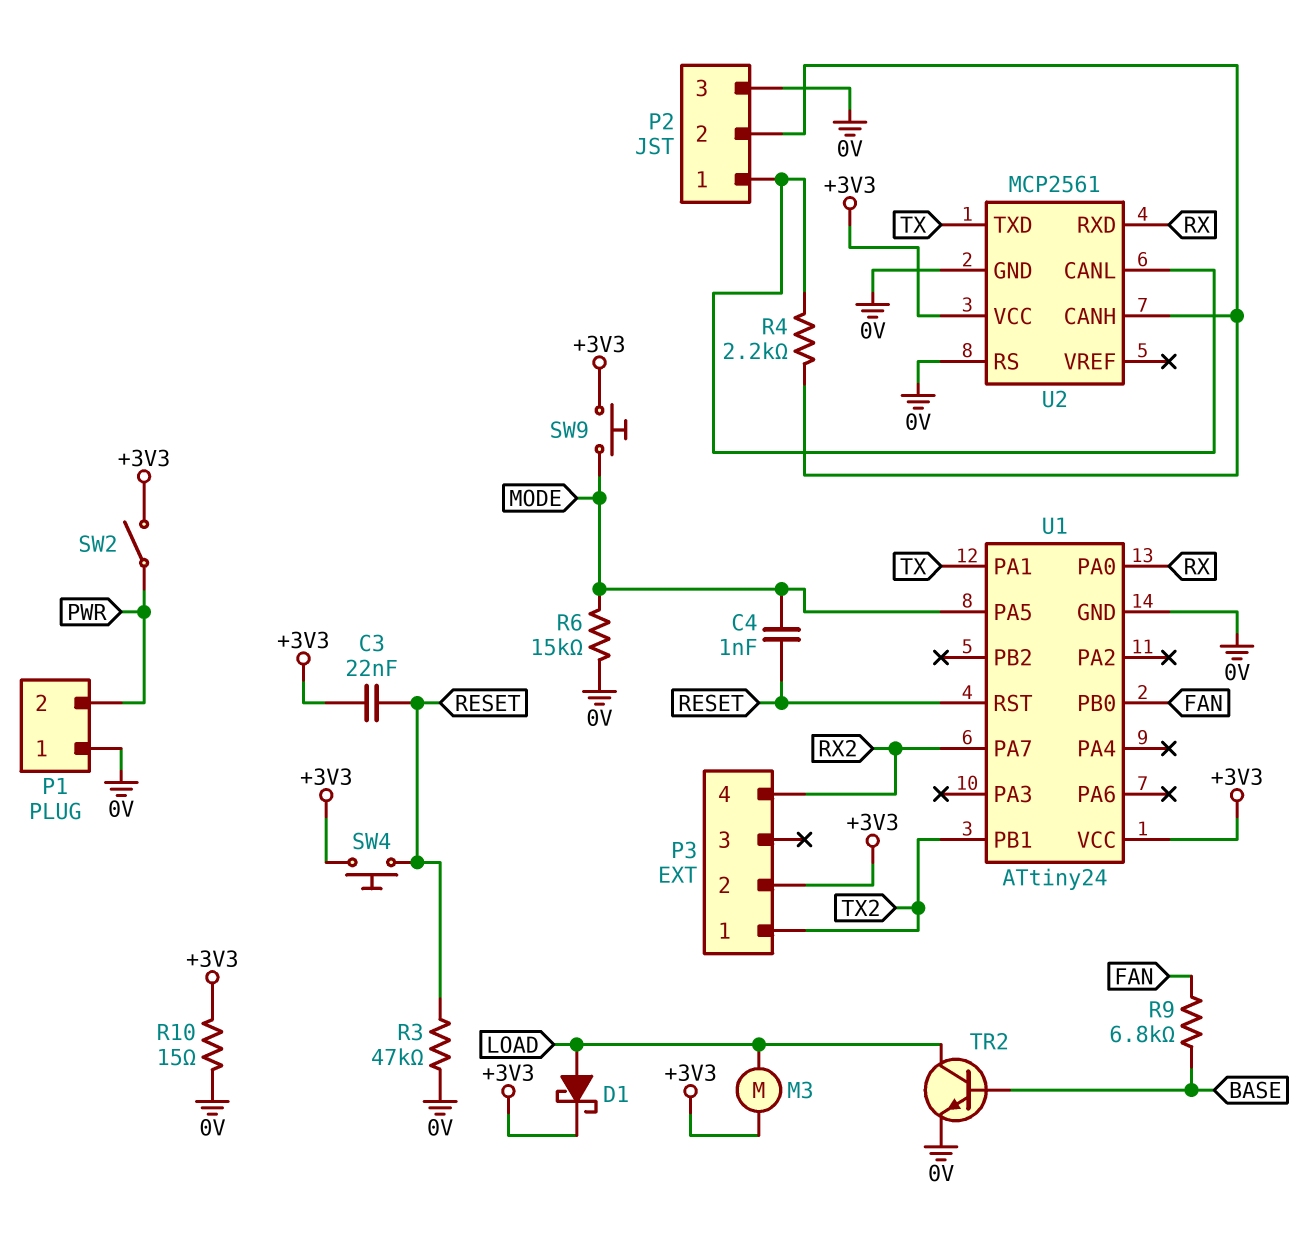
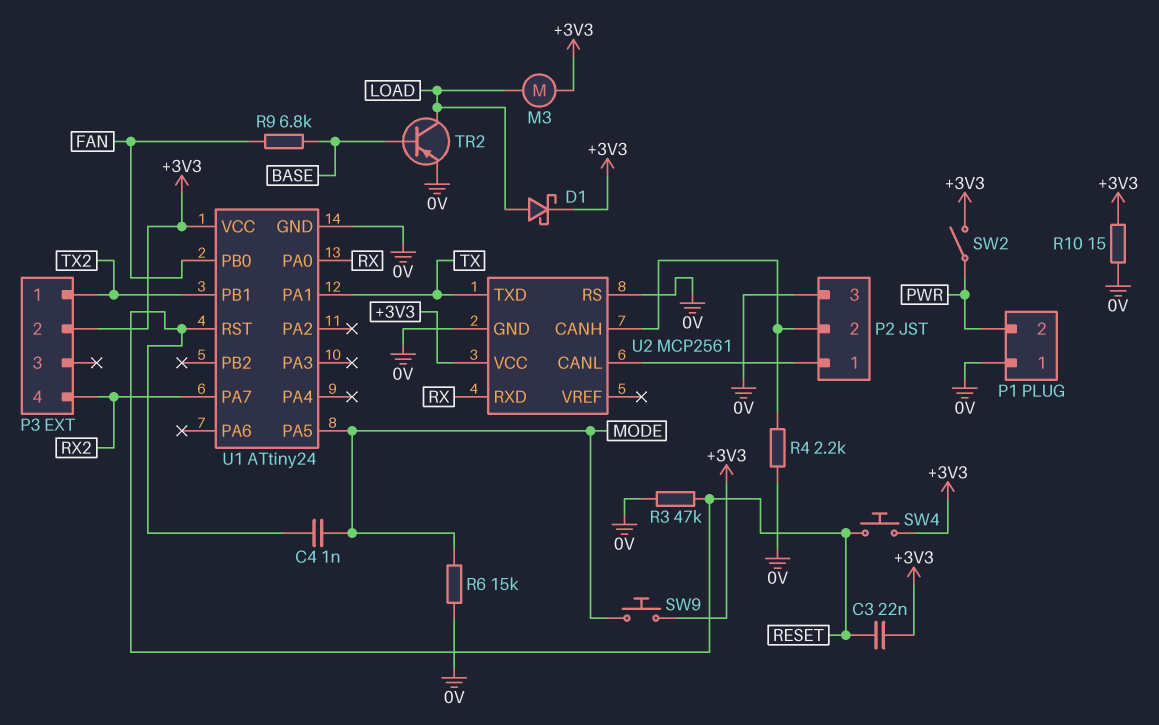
R4: 2.2k (P2/1, P2/2) -> 2.2k (0V, P2/2)
TR2: NPN (B BASE, C LOAD, E 0V) -> PNP (B BASE, C LOAD, E 0V)

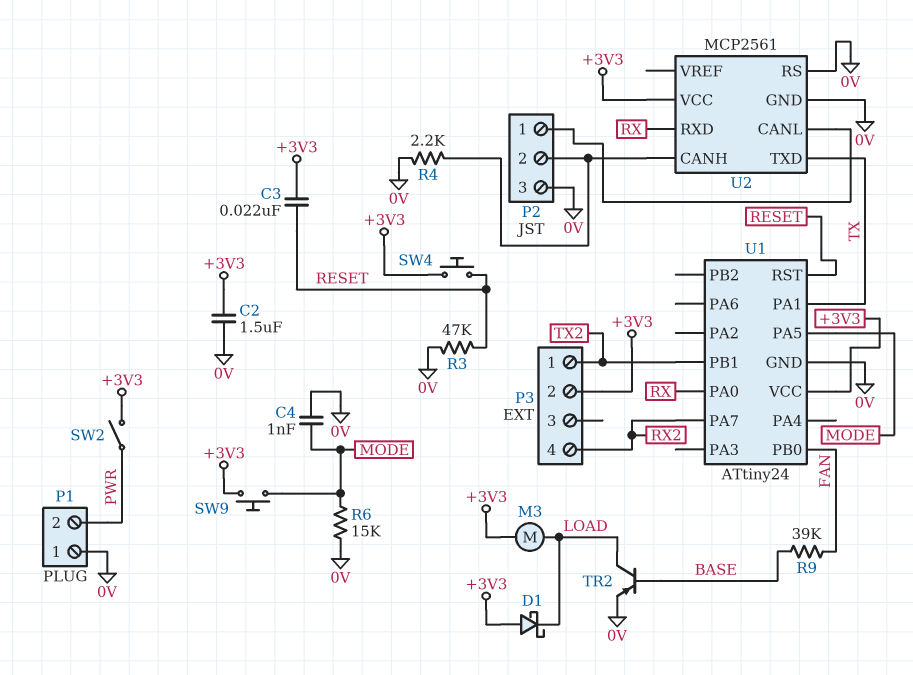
C2: none -> 1.5uF (+3V3, 0V)
C4: 1nF (MODE, RESET) -> 1nF (0V, MODE)
D1: schottky (A LOAD, K +3V3) -> schottky (A +3V3, K LOAD)
R9: 6.8k (BASE, FAN) -> 39k (BASE, FAN)
R10: 15 (+3V3, 0V) -> none

